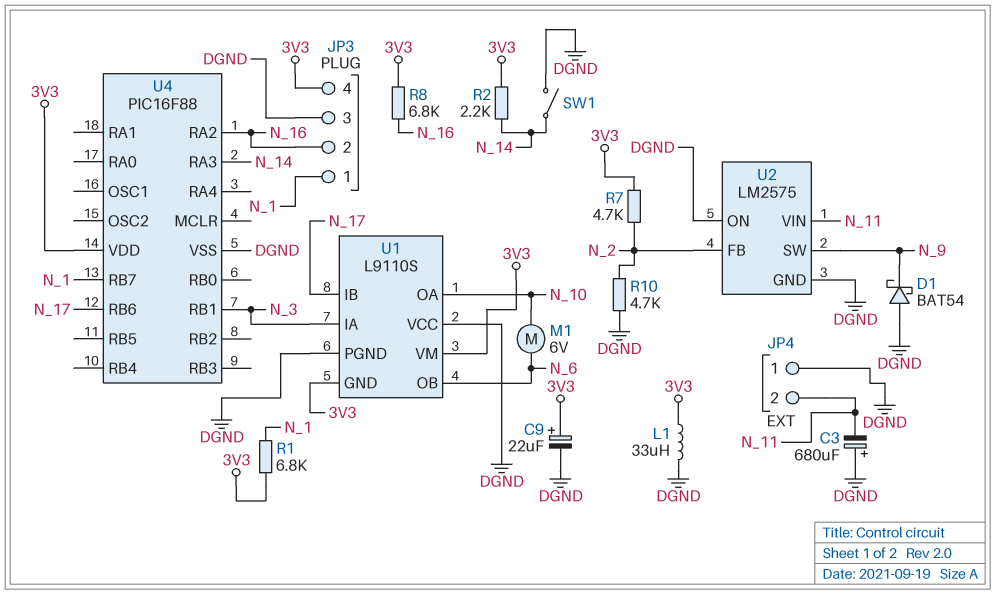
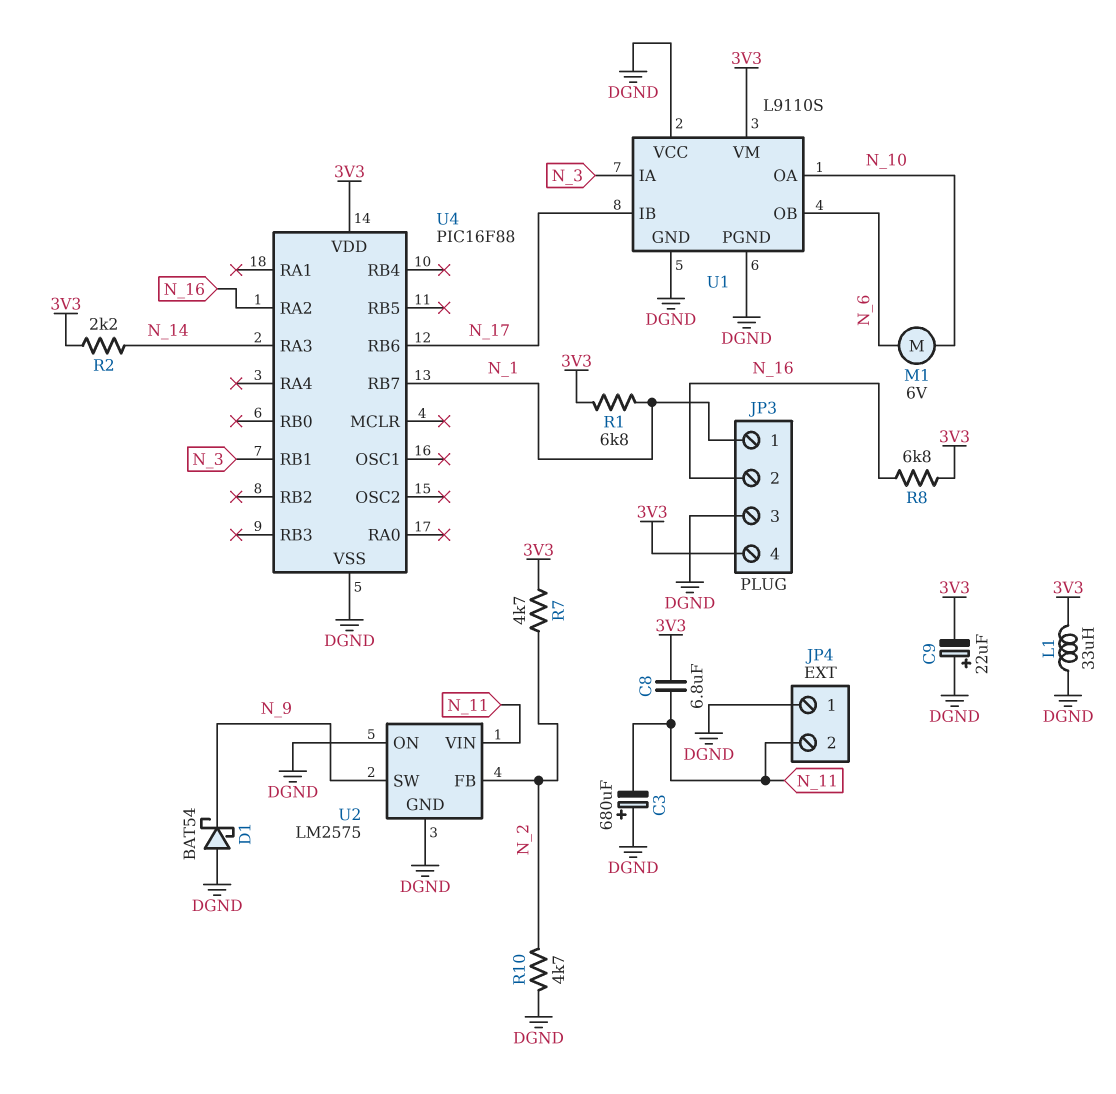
C8: none -> 6.8uF (3V3, N_11)
C9: 22uF (plus 3V3, minus DGND) -> 22uF (plus DGND, minus 3V3)
SW1: switch (DGND, N_14) -> none
U1 pin GND: 3V3 -> DGND

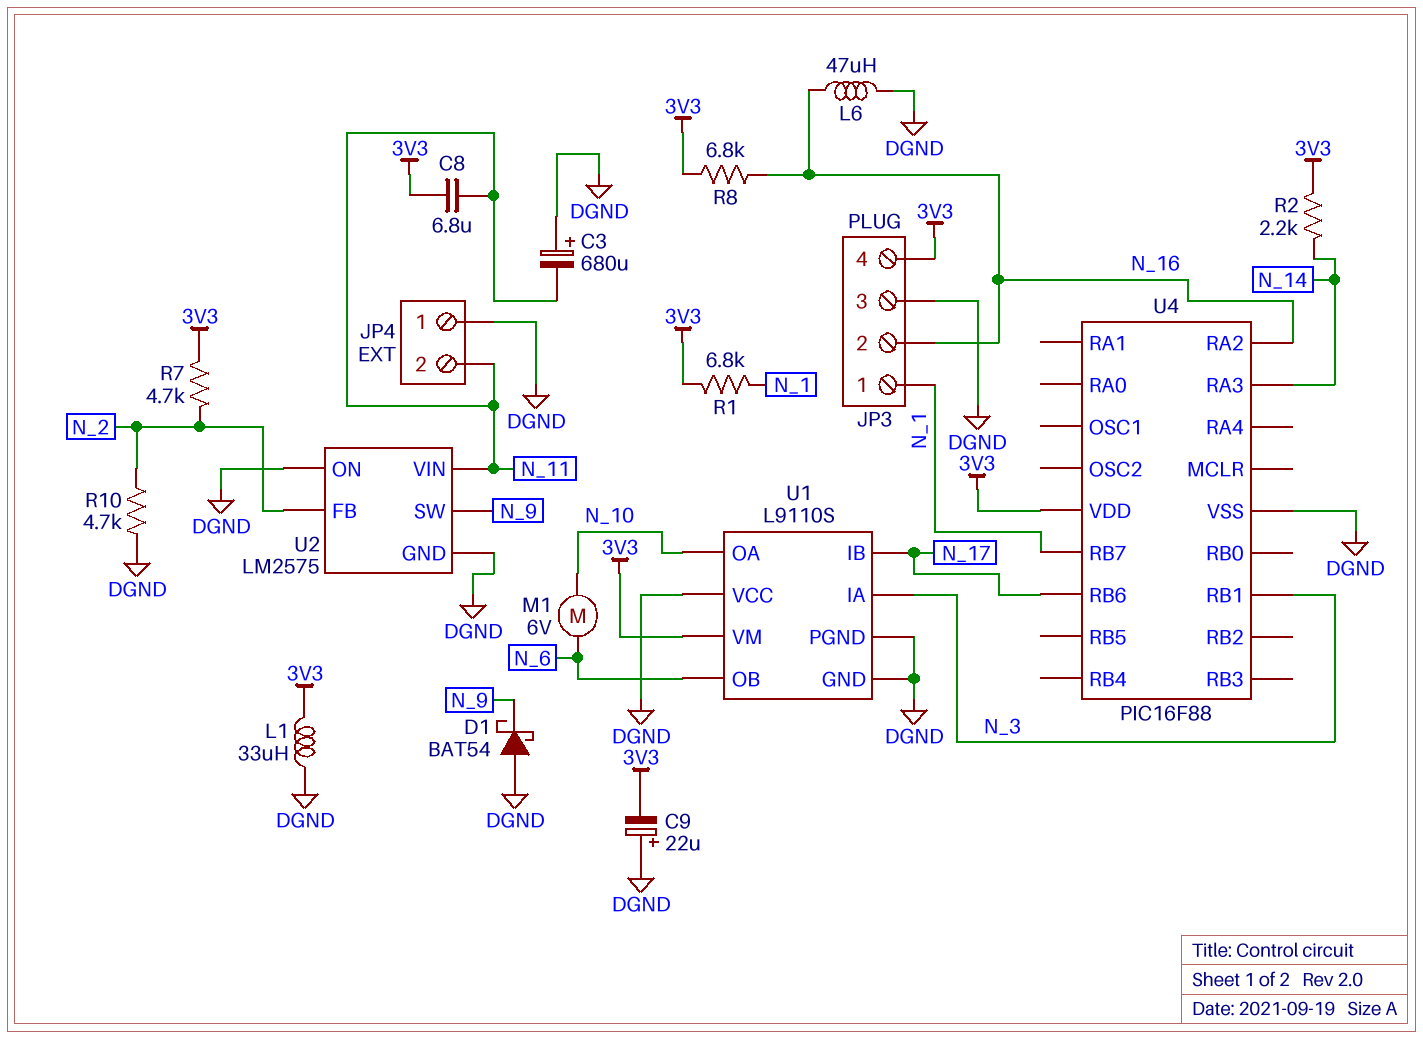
L6: none -> 47uH (DGND, N_16)

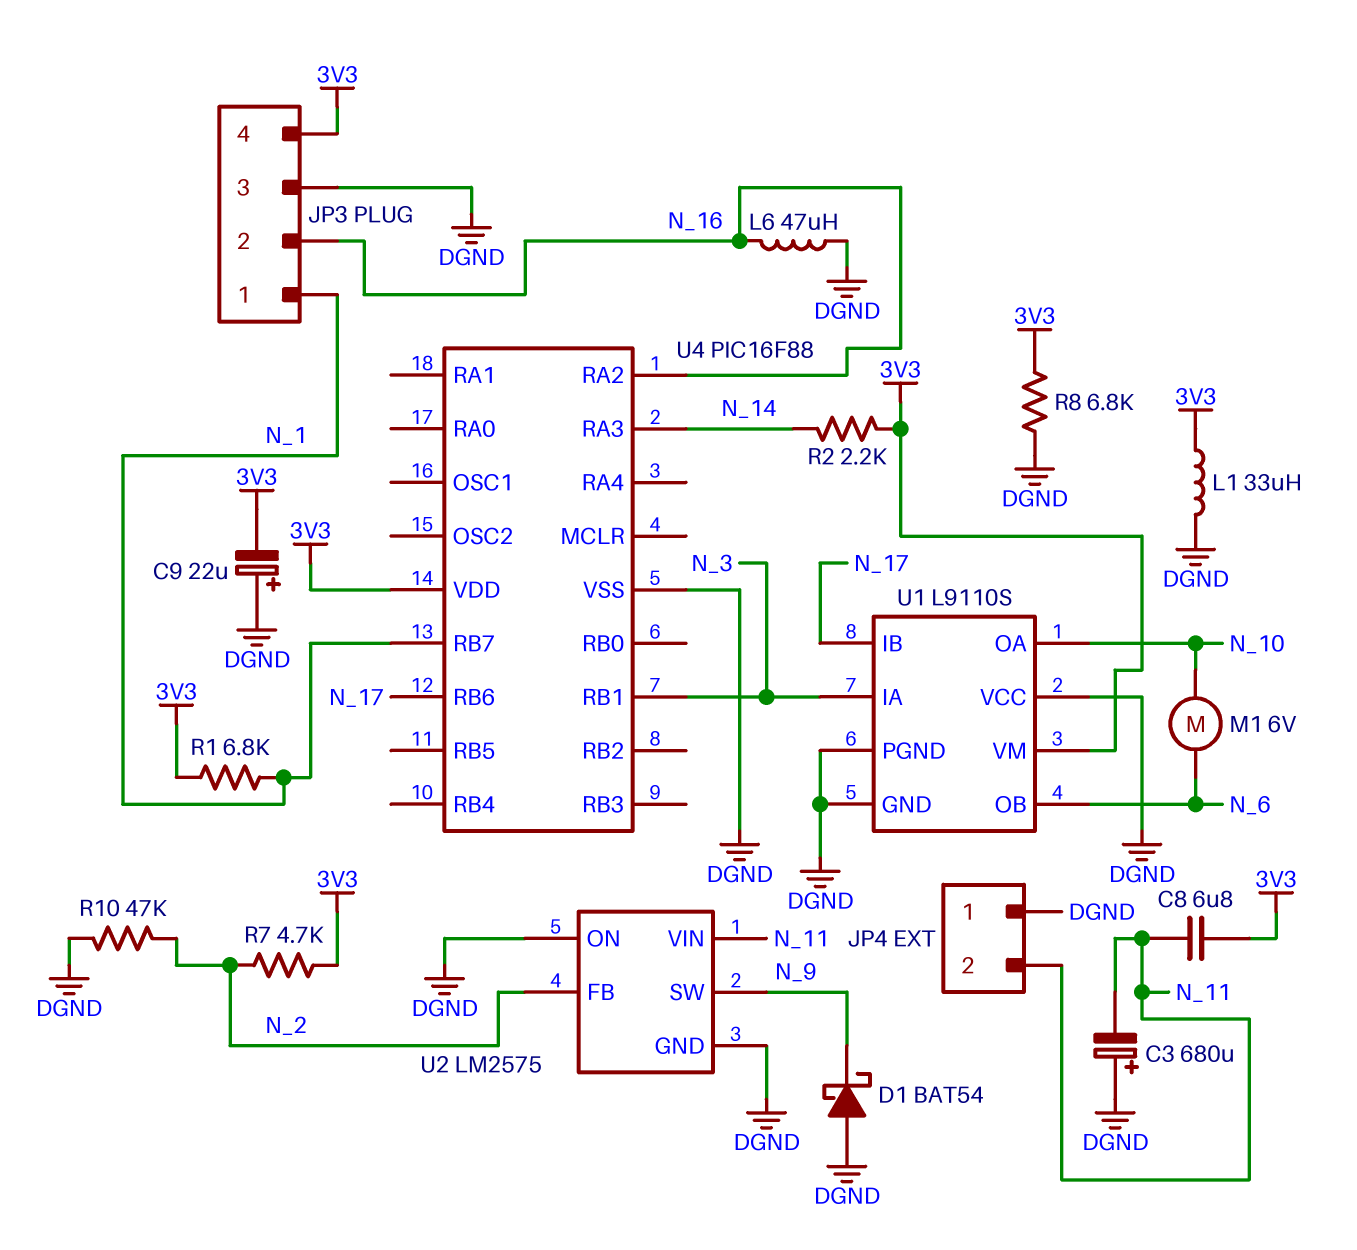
R8: 6.8k (3V3, N_16) -> 6.8k (3V3, DGND)
R10: 4.7k (DGND, N_2) -> 47k (DGND, N_2)

